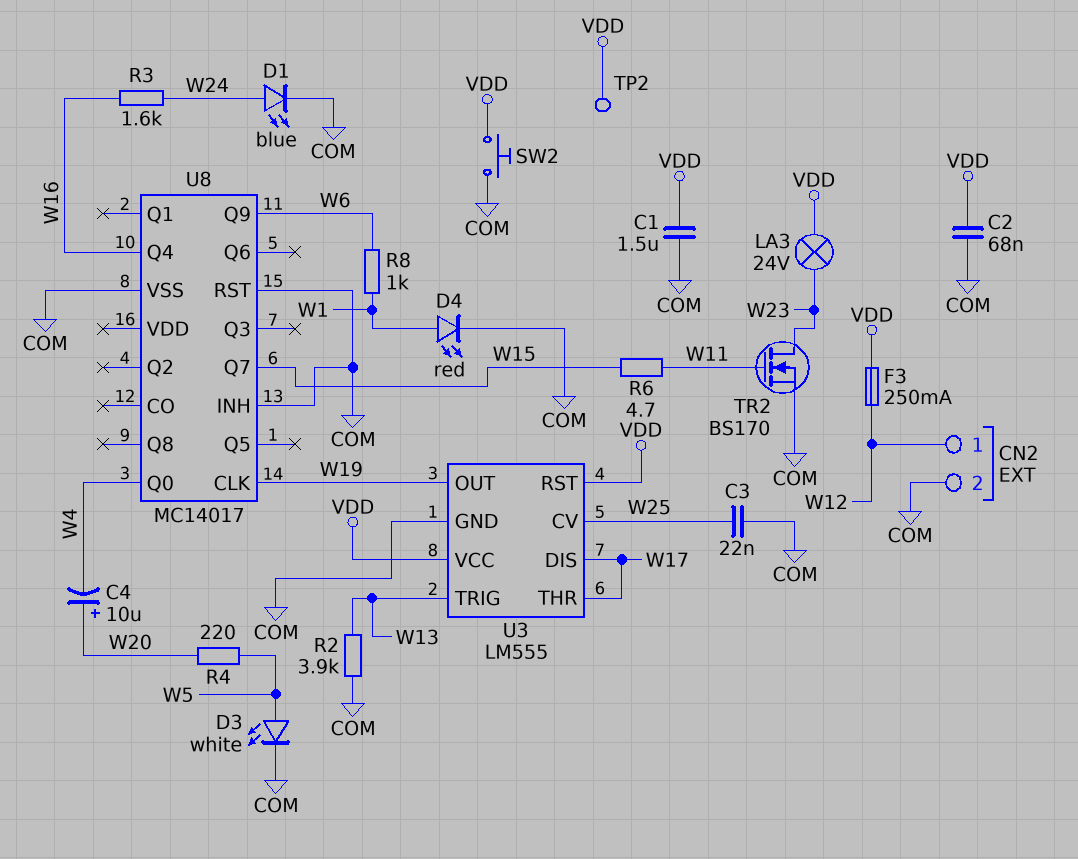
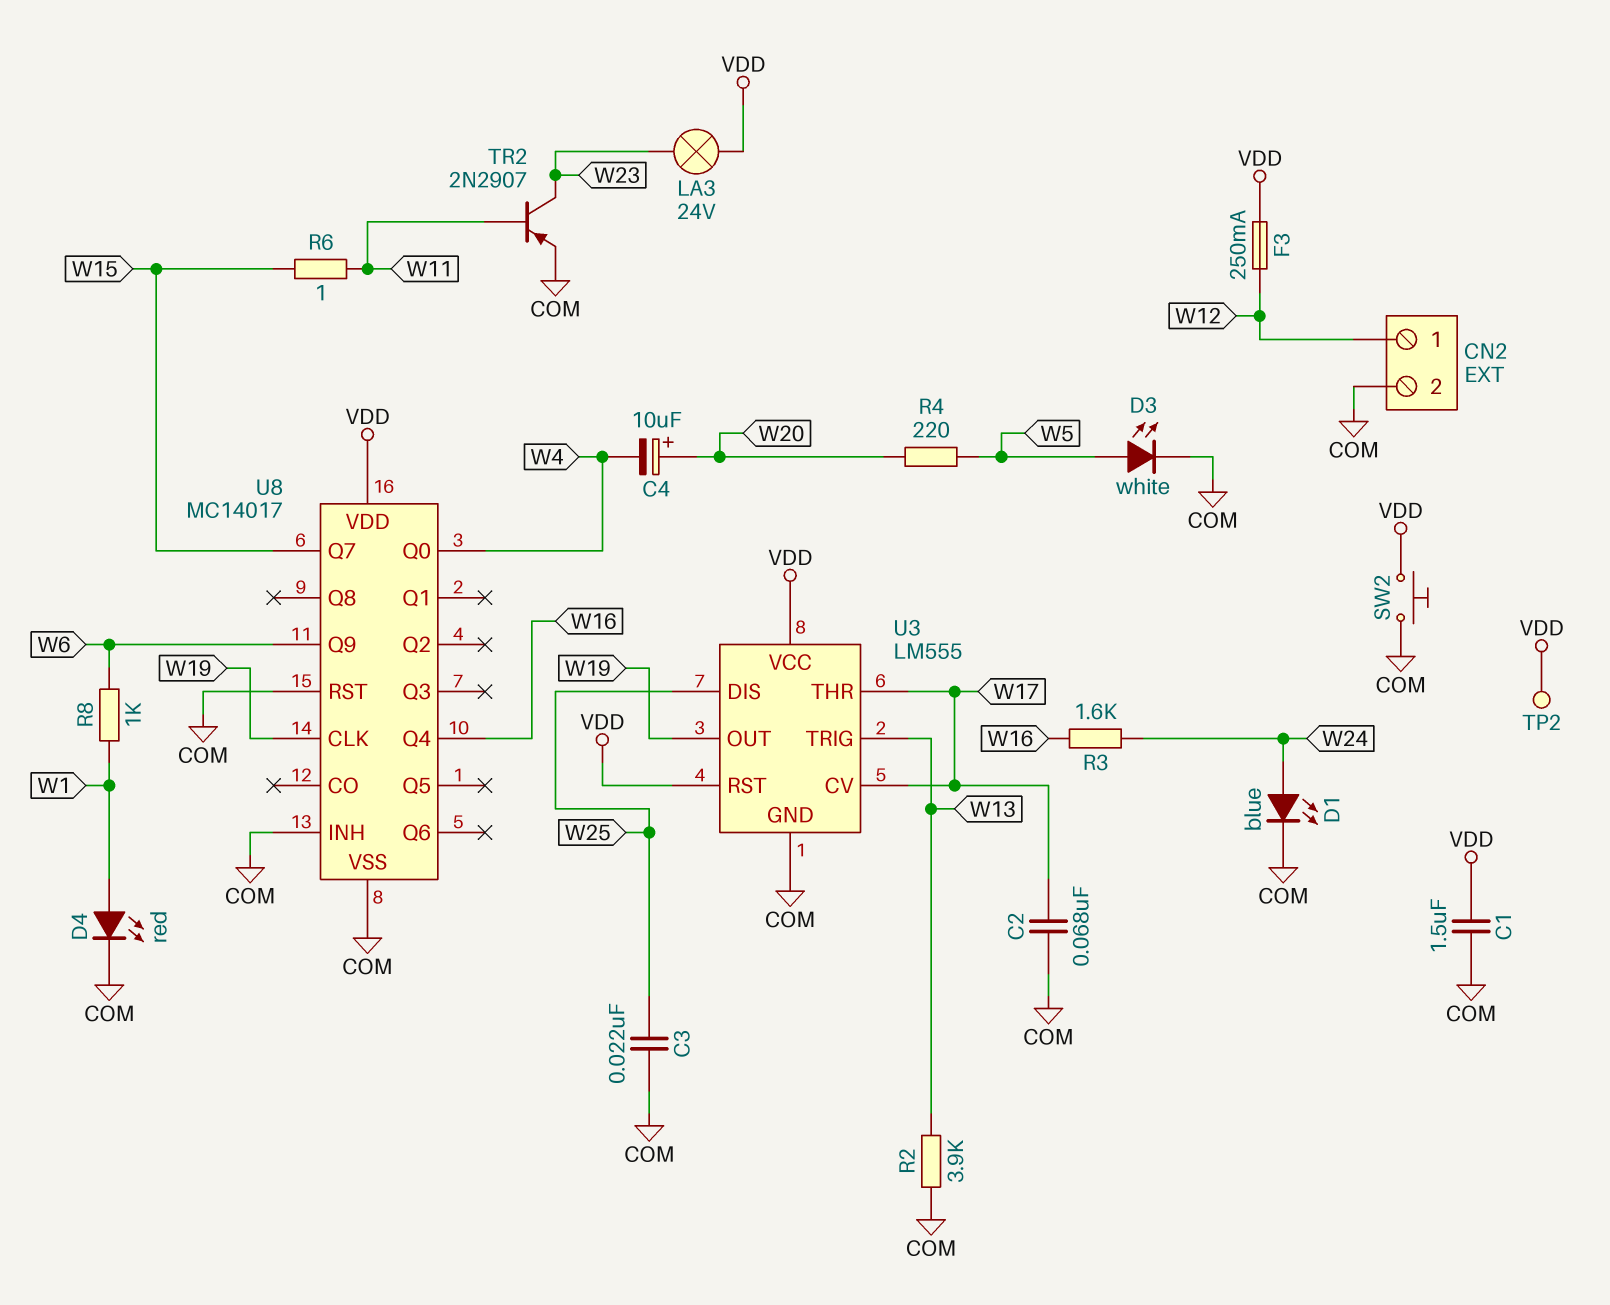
C2: 68nF (COM, VDD) -> 68nF (COM, W17)
R6: 4.7 (W11, W15) -> 1 (W11, W15)
TR2: NMOS BS170 (G W11, D W23, S COM) -> PNP 2N2907 (B W11, C W23, E COM)
U3 pin CV: W25 -> W17
U3 pin DIS: W17 -> W25
U8 pin VDD: none -> VDD

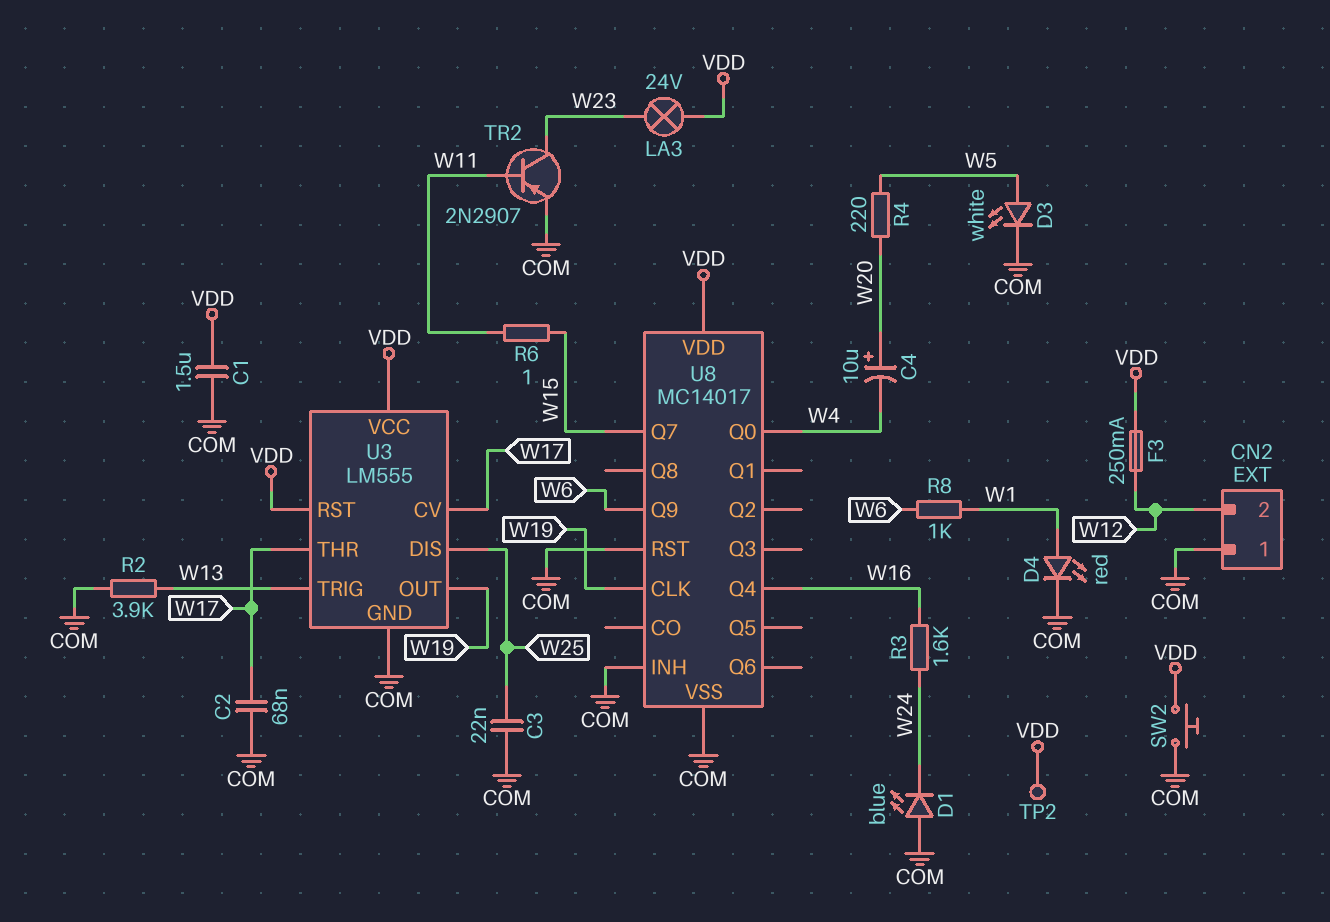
CN2 pin 1: W12 -> COM
CN2 pin 2: COM -> W12
D1: LED blue (A W24, K COM) -> LED blue (A COM, K W24)

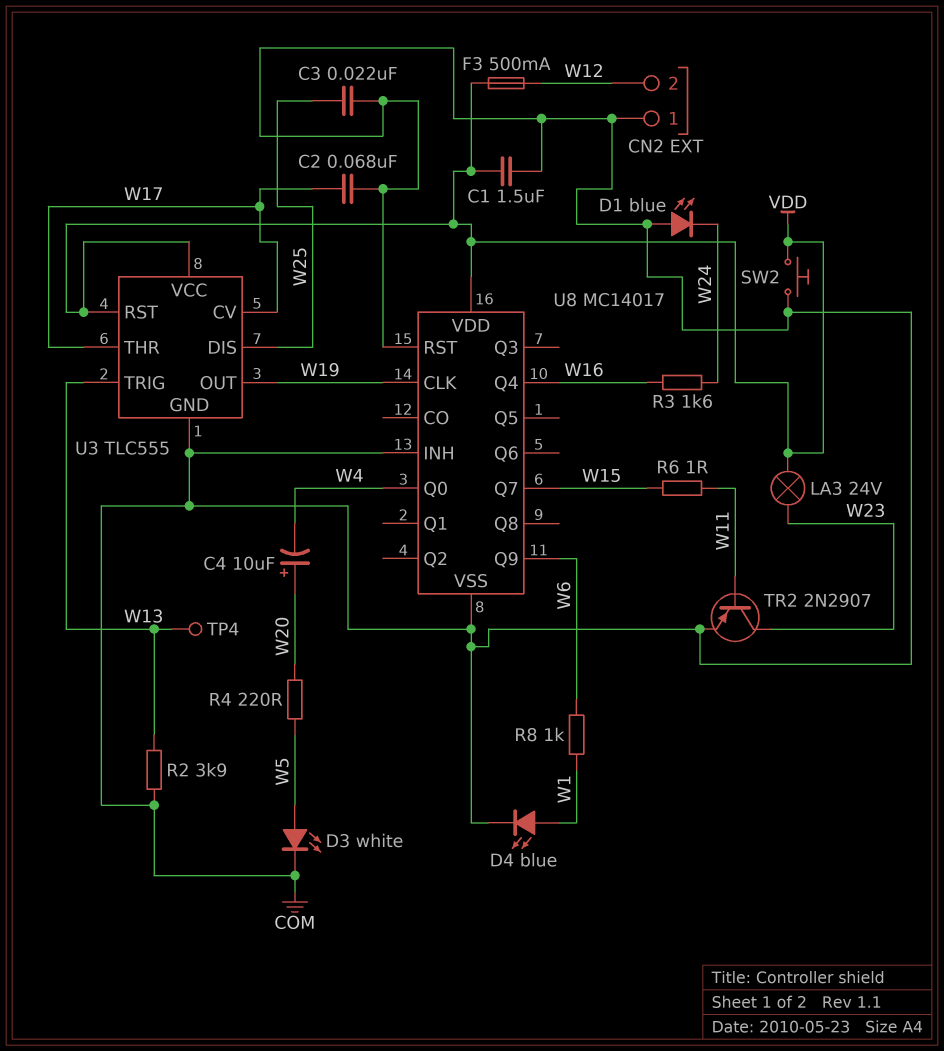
D4: LED red (A W1, K COM) -> LED blue (A W1, K COM)
F3: 250mA (VDD, W12) -> 500mA (VDD, W12)
TP2: test point (VDD) -> none
TP4: none -> test point (W13)
U3: LM555 -> TLC555

